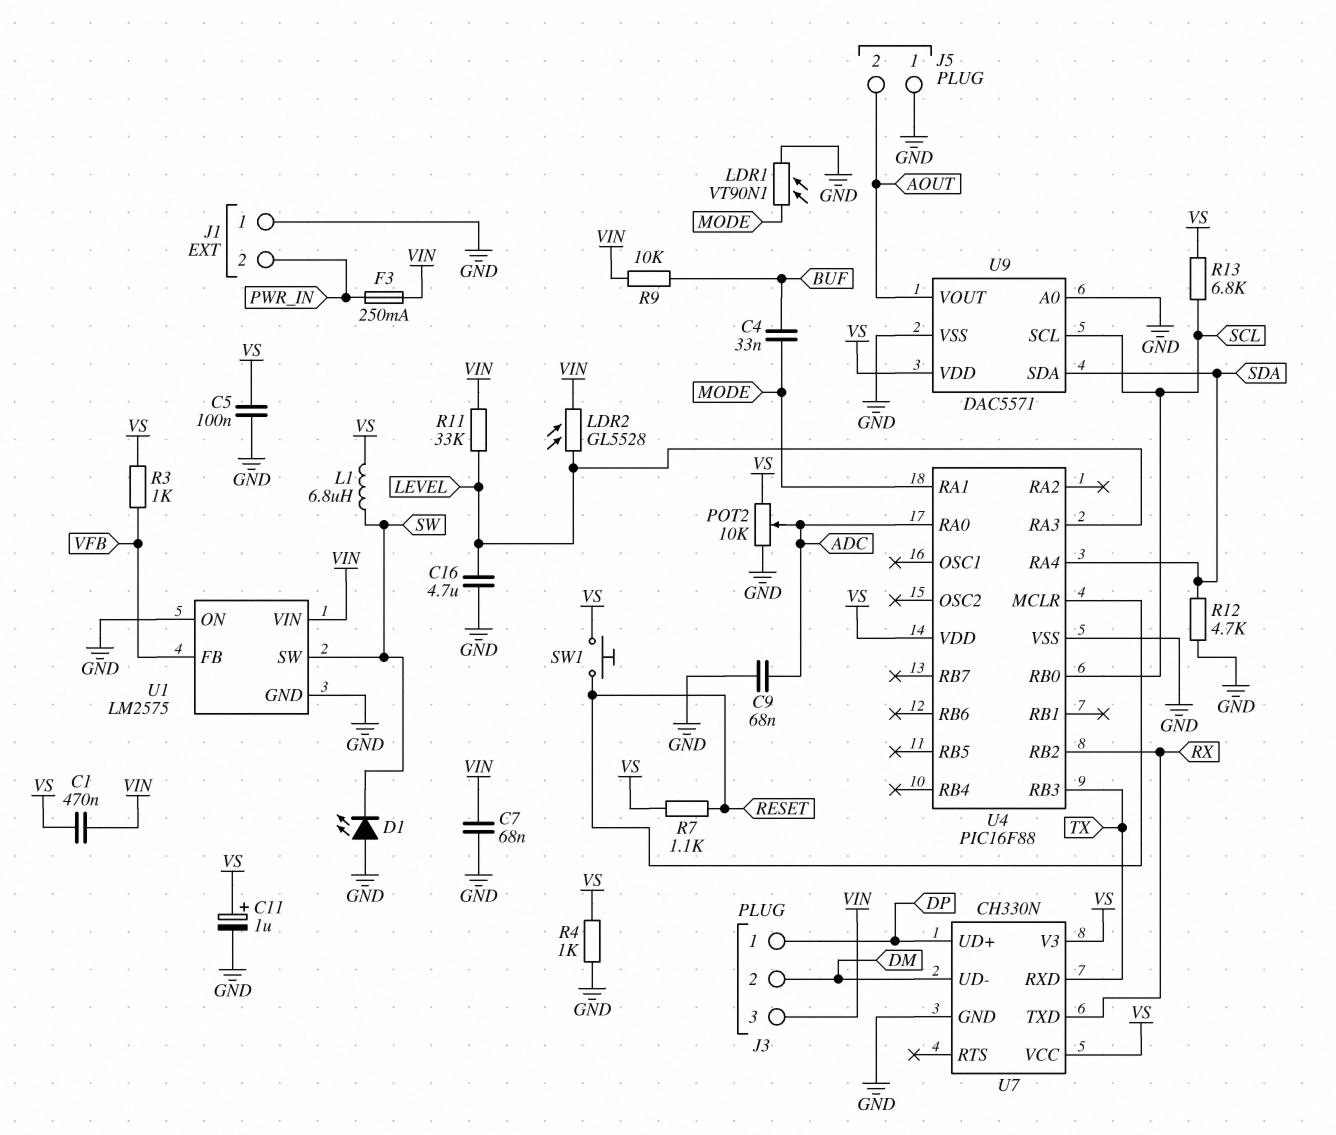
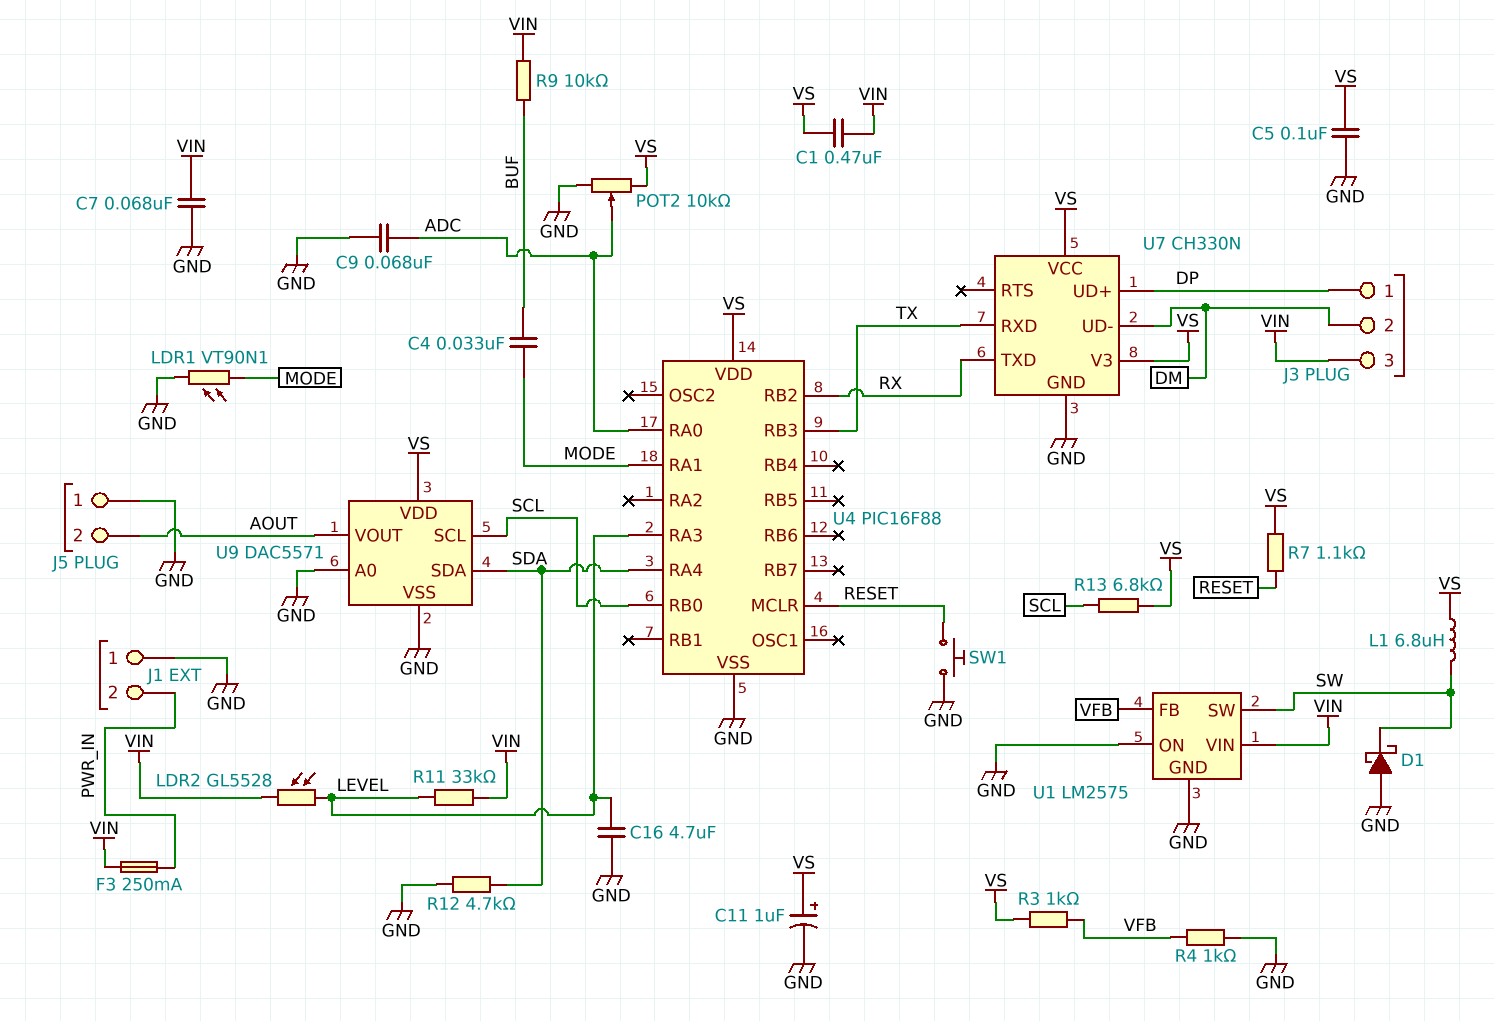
D1: LED (A GND, K SW) -> schottky (A GND, K SW)
R4: 1k (GND, VS) -> 1k (GND, VFB)
SW1: button (RESET, VS) -> button (GND, RESET)

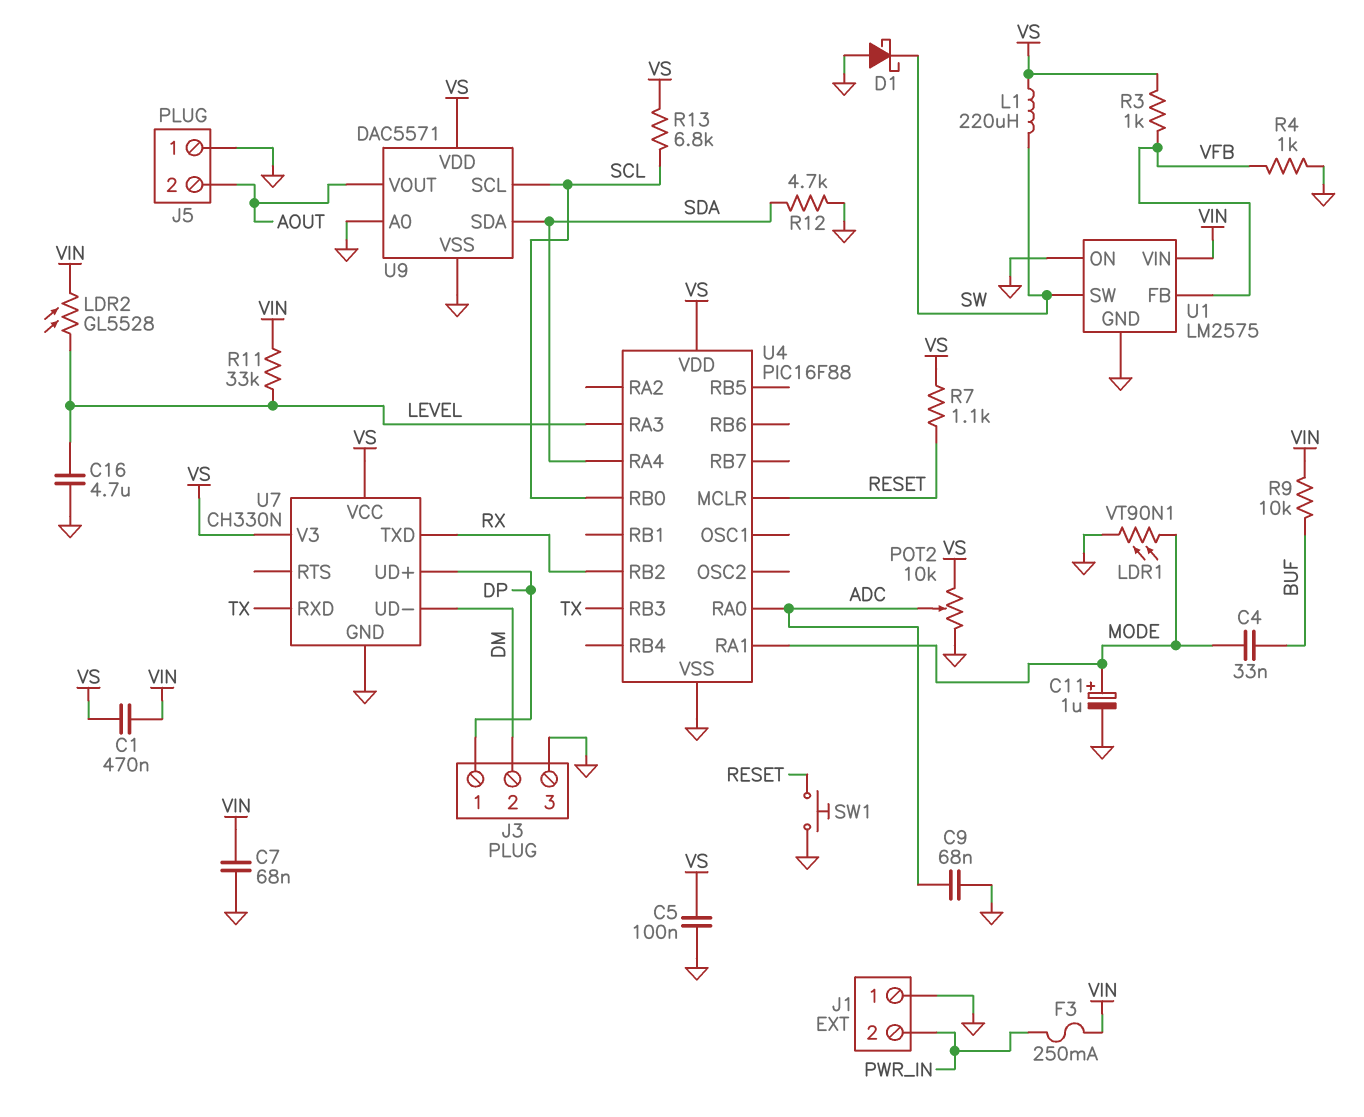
C11: 1uF (plus VS, minus GND) -> 1uF (plus MODE, minus GND)
J3 pin 3: VIN -> GND
L1: 6.8uH (SW, VS) -> 220uH (SW, VS)

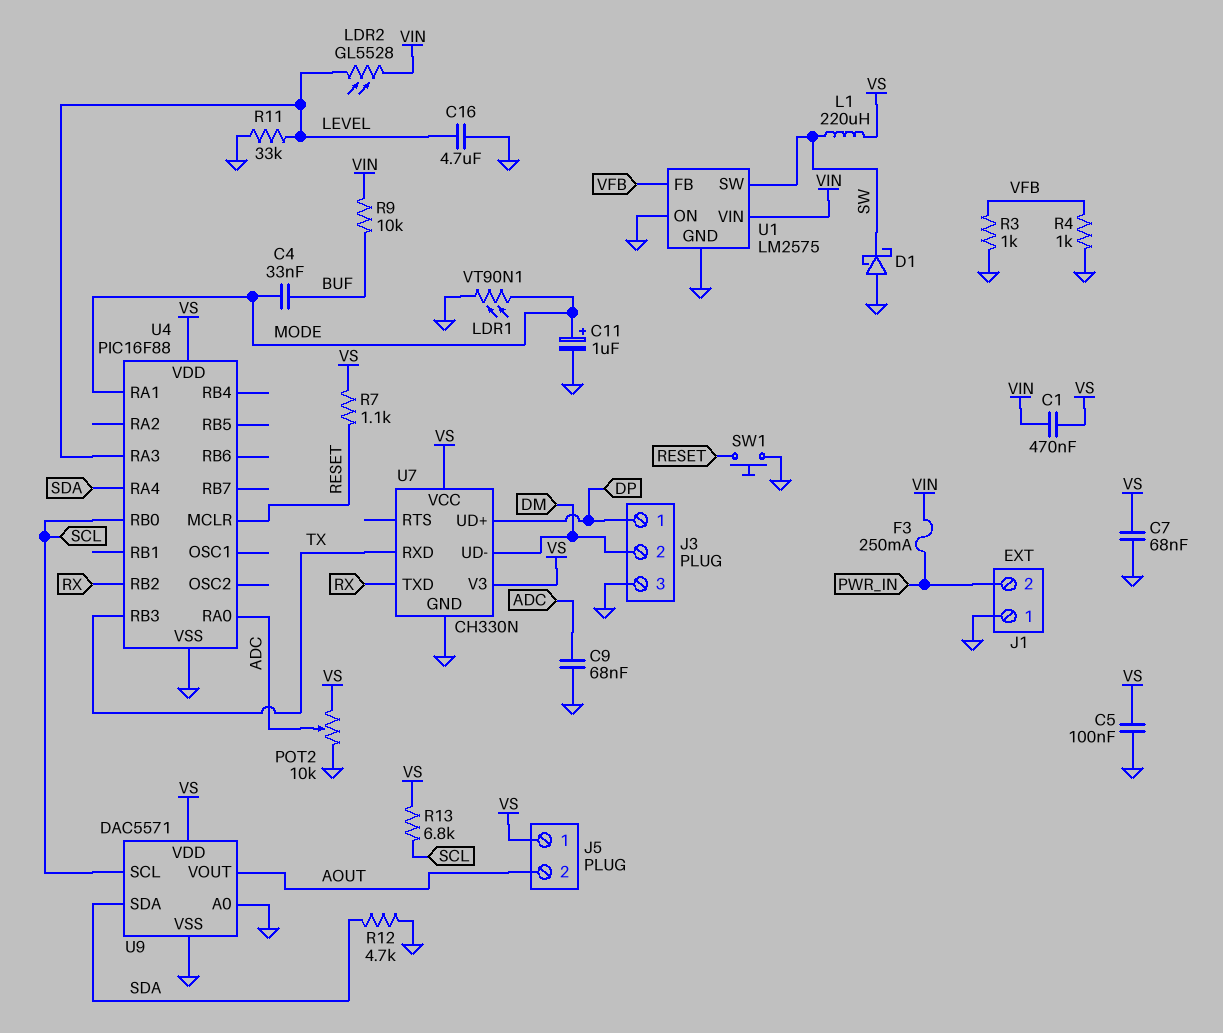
C7: 68nF (GND, VIN) -> 68nF (GND, VS)
J5 pin 1: GND -> VS
R3: 1k (VFB, VS) -> 1k (GND, VFB)
R11: 33k (LEVEL, VIN) -> 33k (GND, LEVEL)

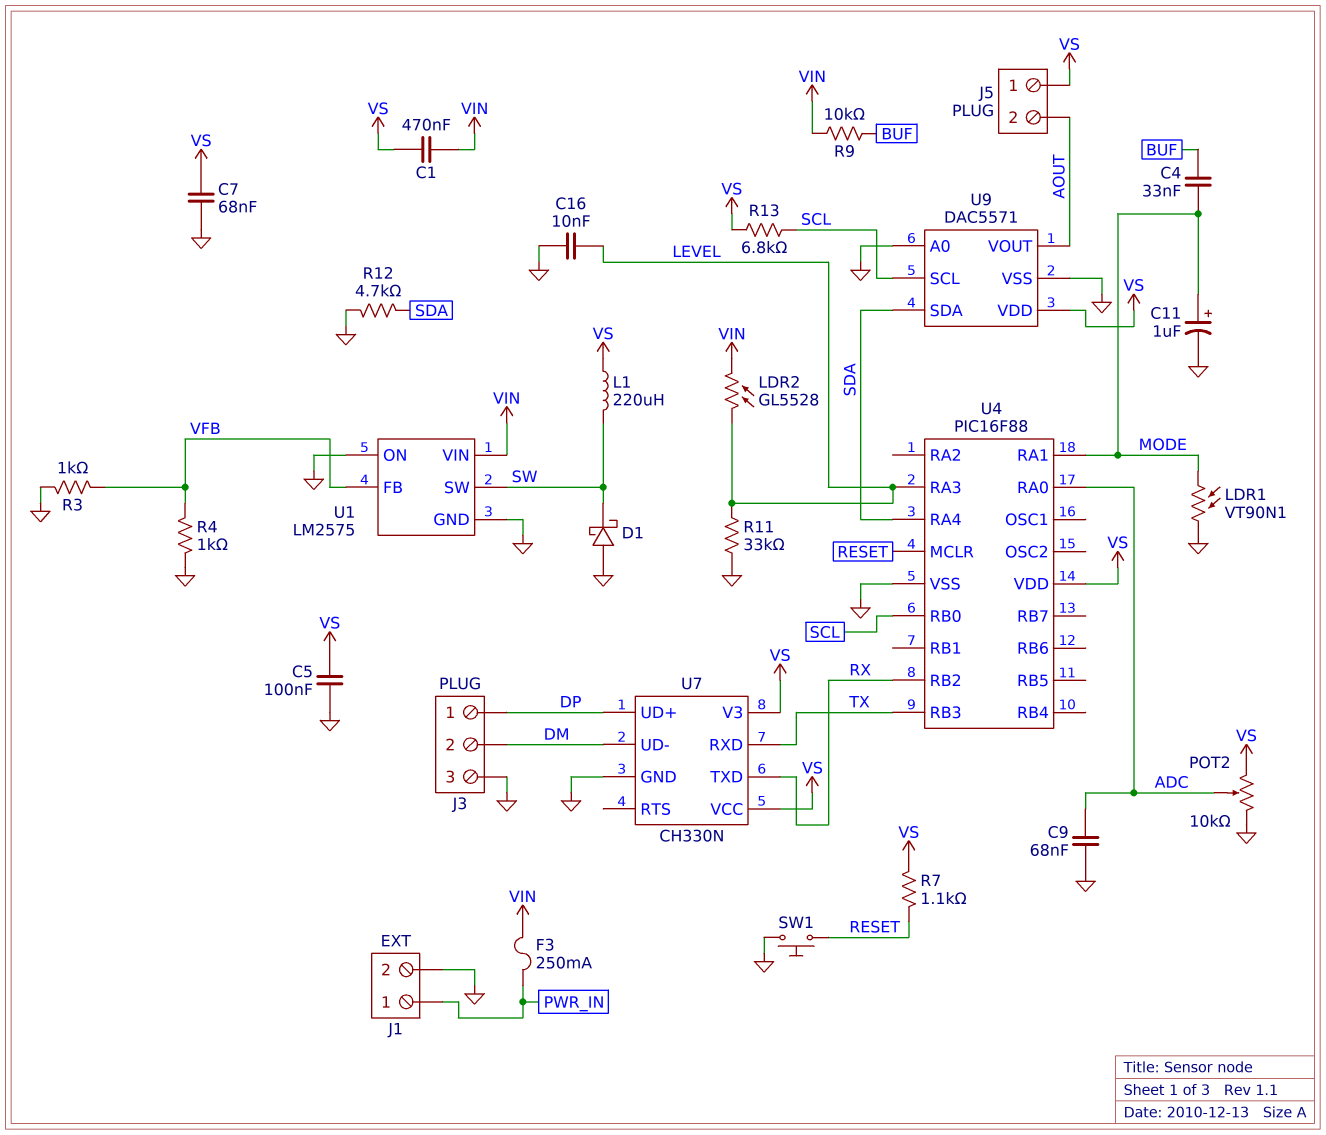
C16: 4.7uF (GND, LEVEL) -> 10nF (GND, LEVEL)
J1 pin 1: GND -> PWR_IN
J1 pin 2: PWR_IN -> GND

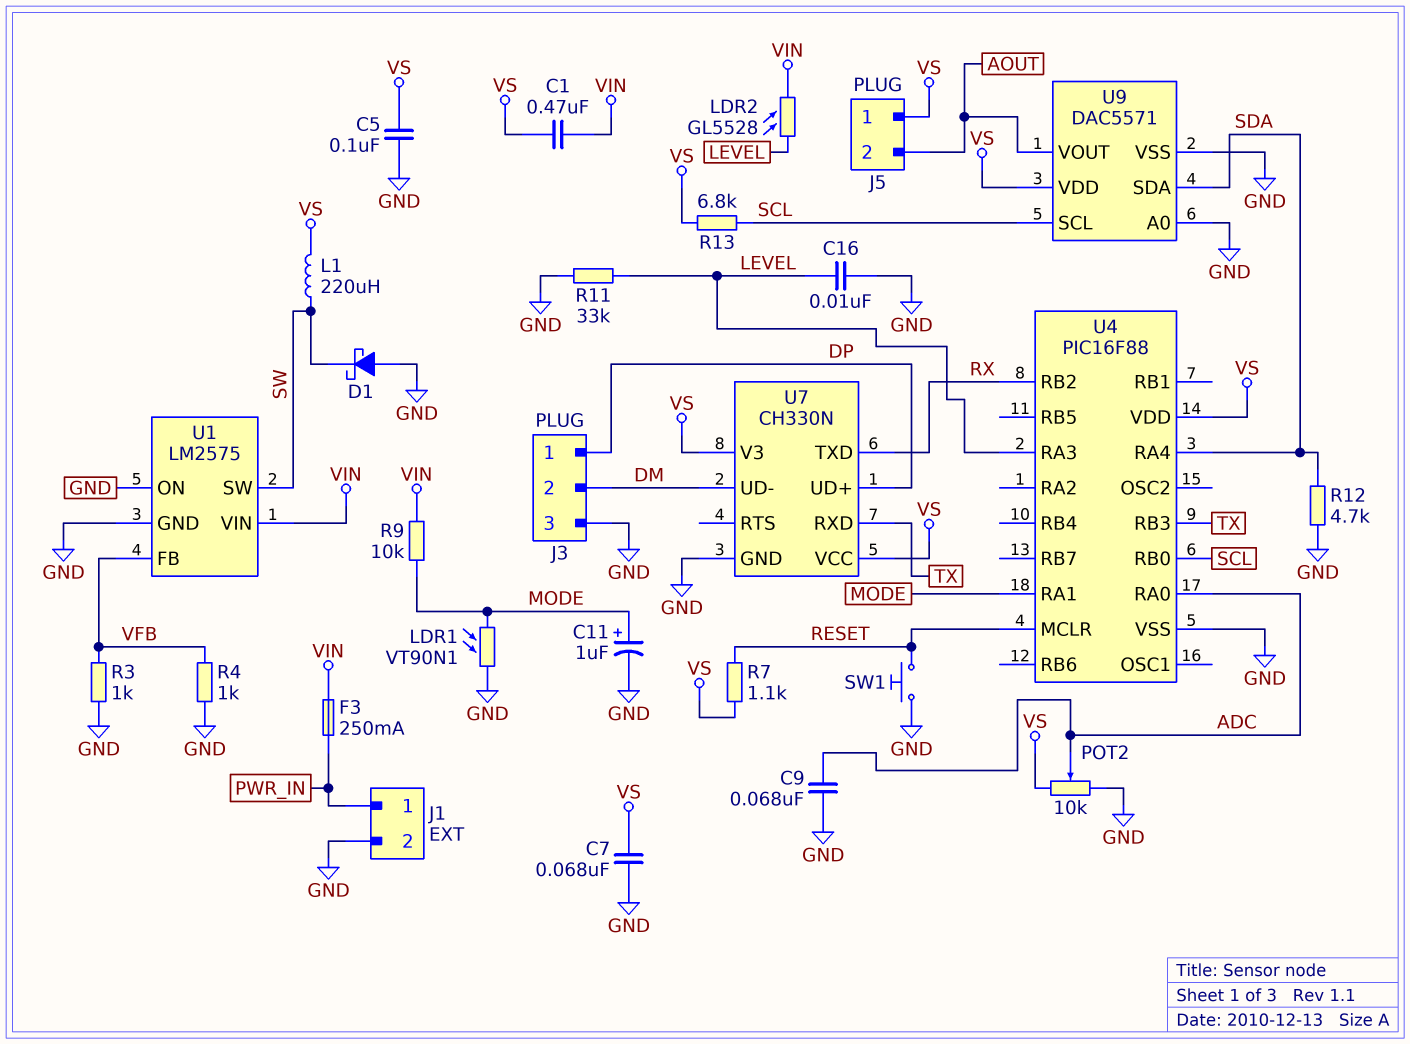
C4: 33nF (BUF, MODE) -> none
R9: 10k (BUF, VIN) -> 10k (MODE, VIN)

